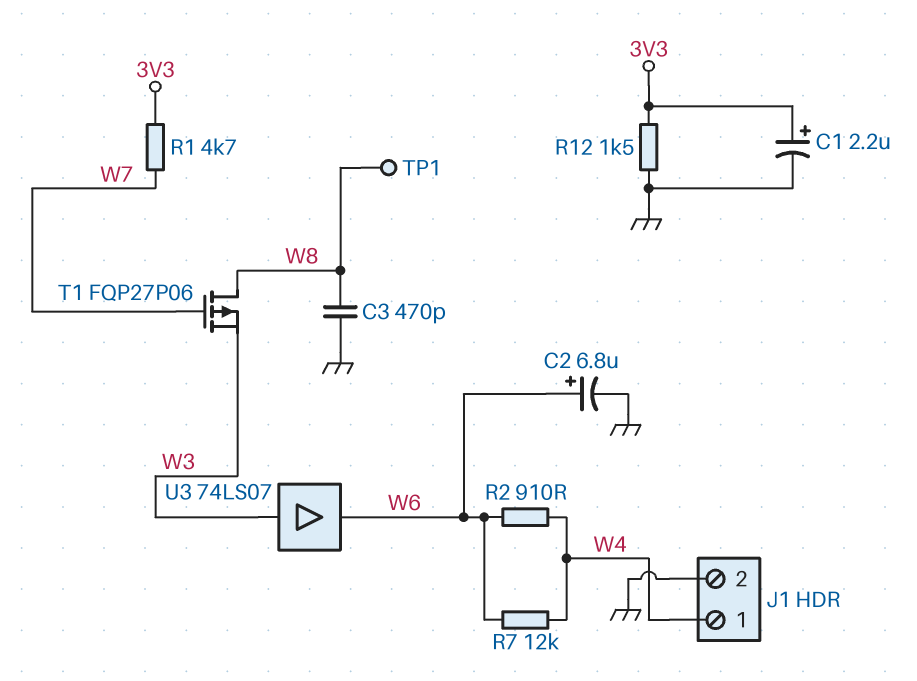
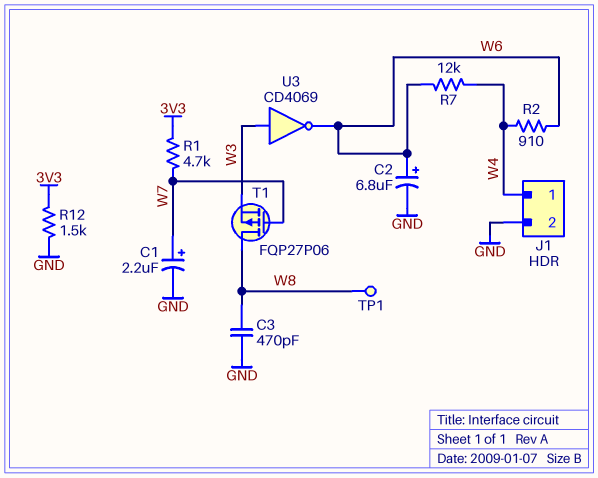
C1: 2.2uF (plus 3V3, minus GND) -> 2.2uF (plus W7, minus GND)
U3: buffer 74LS07 (in W3, out W6) -> NOT CD4069 (in W3, out W6)

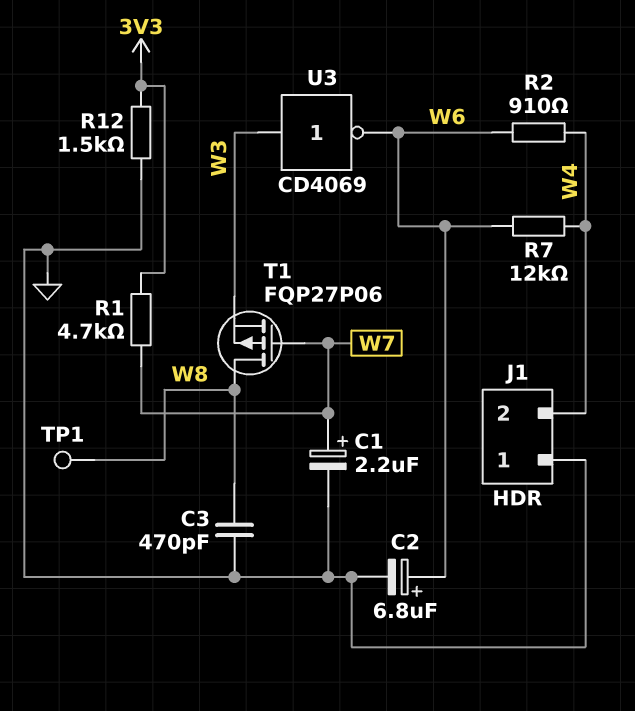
J1 pin 1: W4 -> GND
J1 pin 2: GND -> W4

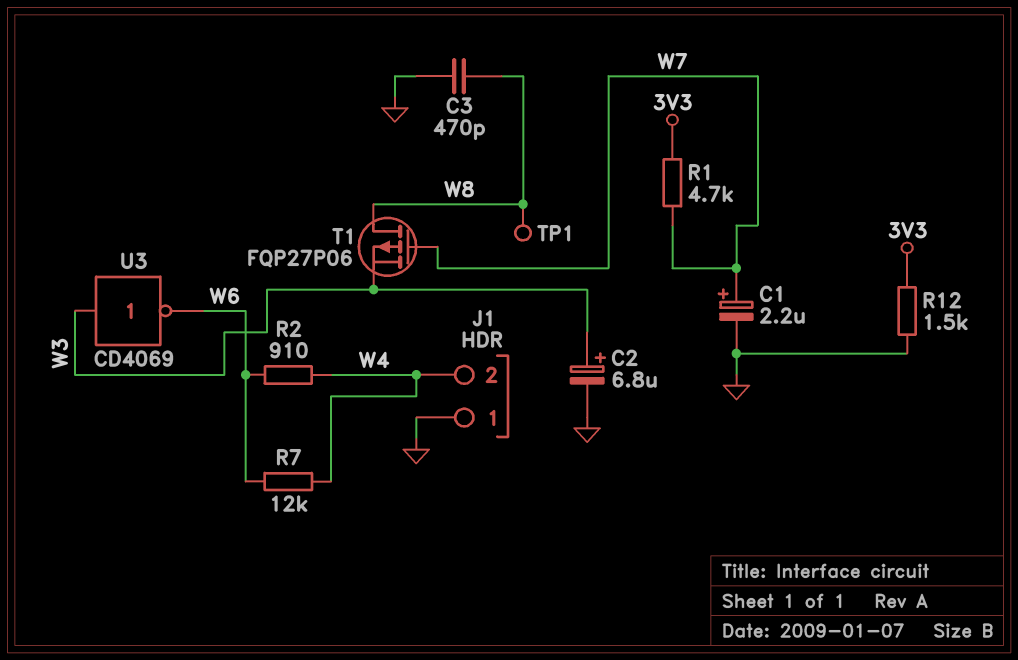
C2: 6.8uF (plus W6, minus GND) -> 6.8uF (plus W3, minus GND)

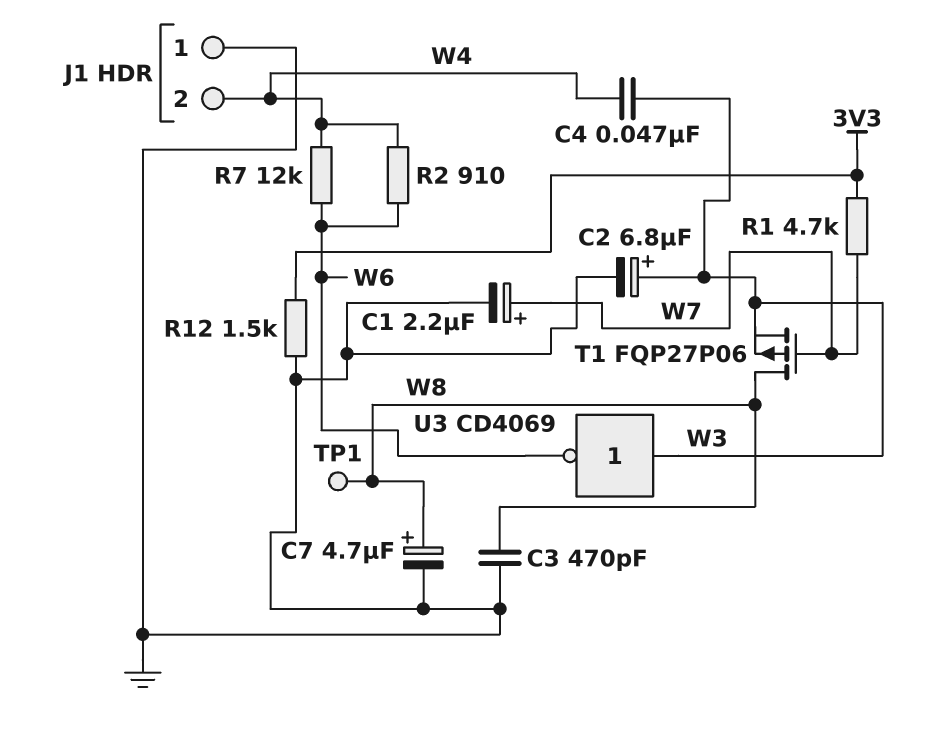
C4: none -> 47nF (W3, W4)
C7: none -> 4.7uF (plus W8, minus GND)

